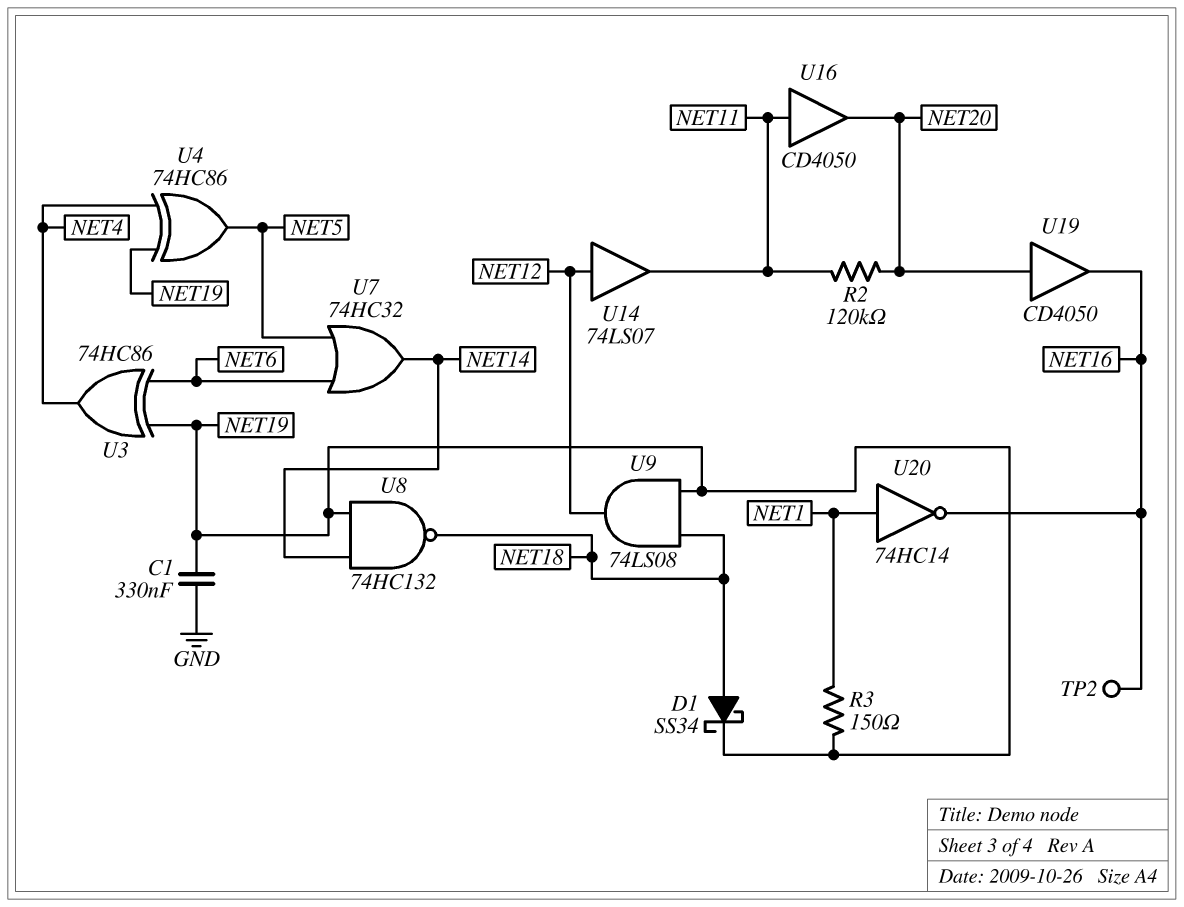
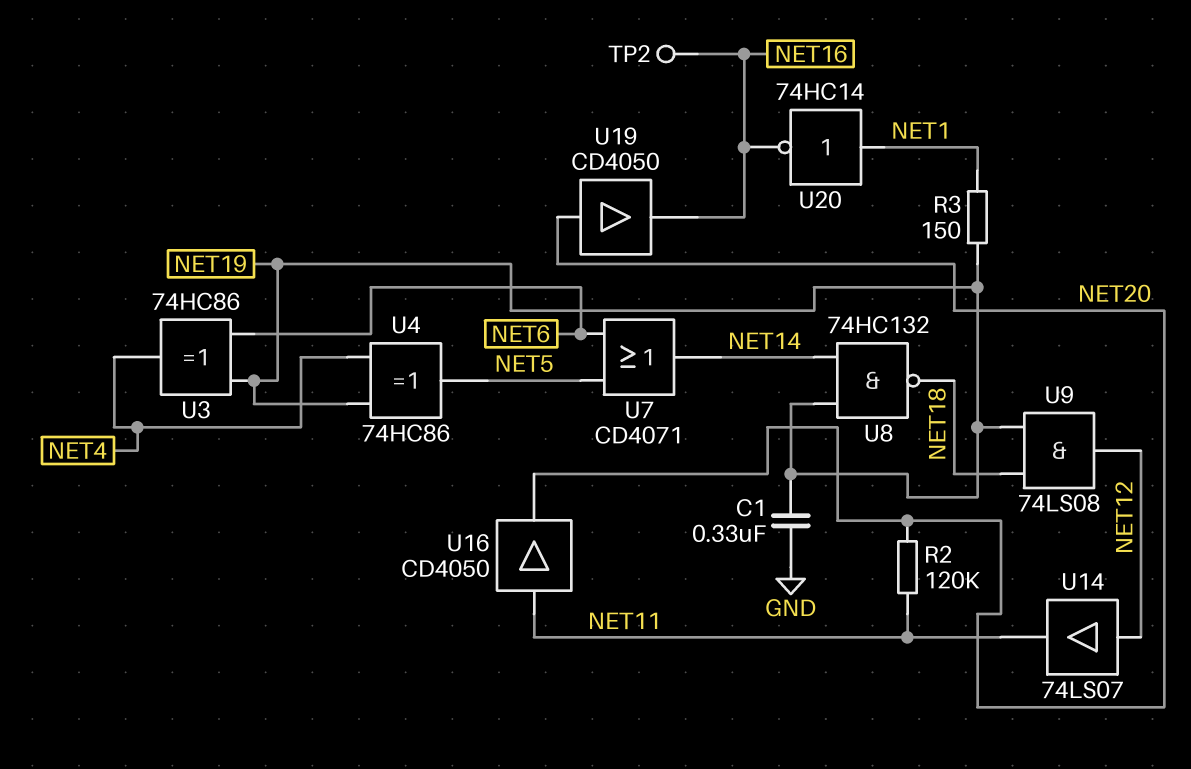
D1: schottky SS34 (A NET18, K NET19) -> none
U7: OR 74HC32 (in NET5, in NET6, out NET14) -> OR CD4071 (in NET5, in NET6, out NET14)

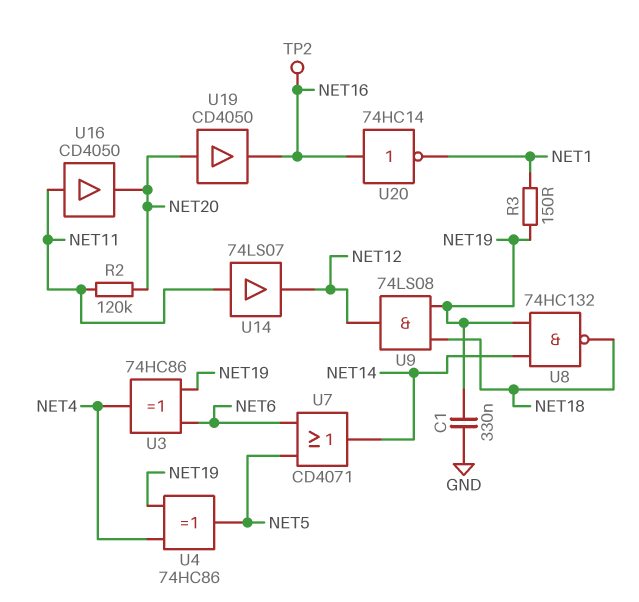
U14: buffer 74LS07 (in NET12, out NET11) -> buffer 74LS07 (in NET11, out NET12)
U20: NOT 74HC14 (in NET1, out NET16) -> NOT 74HC14 (in NET16, out NET1)

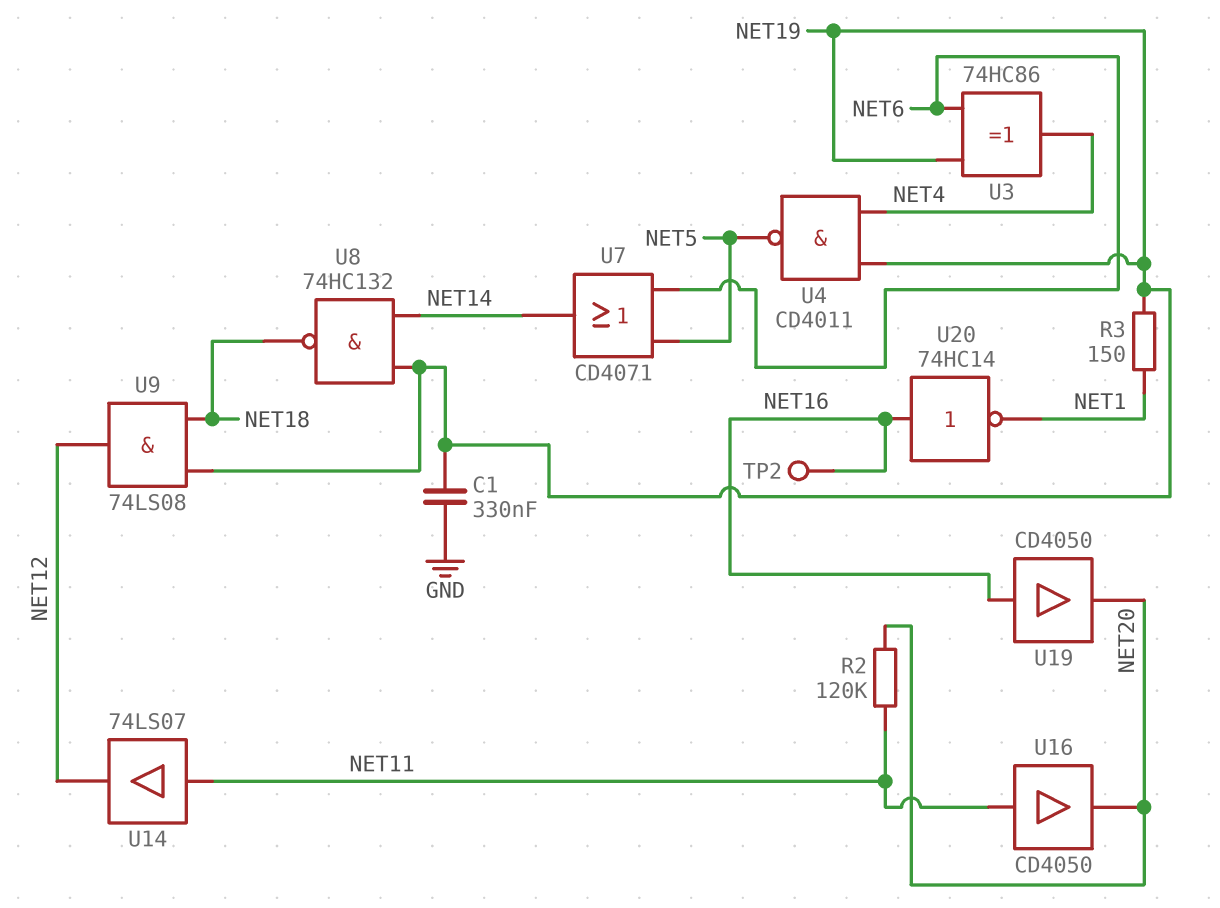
U4: XOR 74HC86 (in NET4, in NET19, out NET5) -> NAND CD4011 (in NET4, in NET19, out NET5)
U19: buffer CD4050 (in NET20, out NET16) -> buffer CD4050 (in NET16, out NET20)

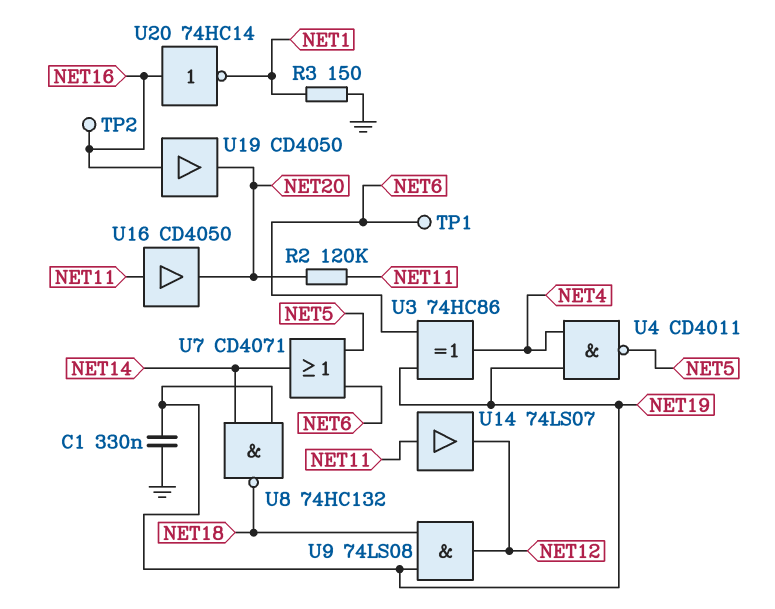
R3: 150 (NET1, NET19) -> 150 (GND, NET1)
TP1: none -> test point (NET6)

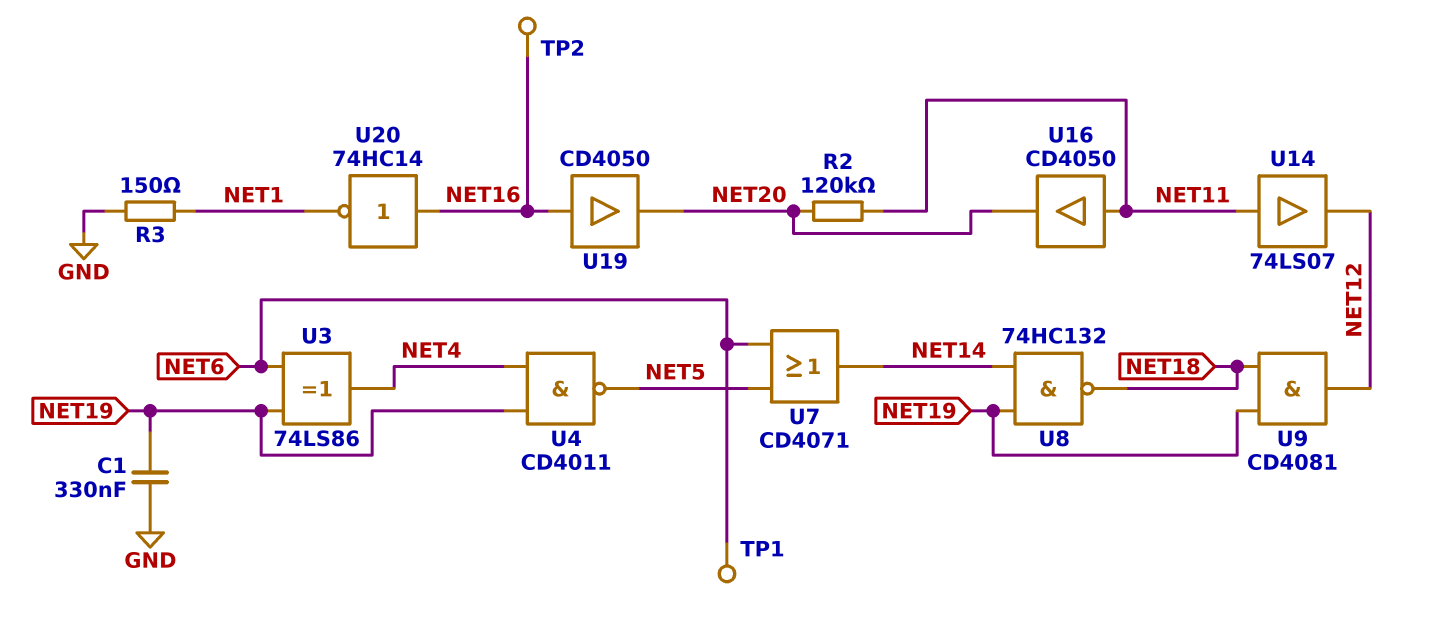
U3: XOR 74HC86 (in NET6, in NET19, out NET4) -> XOR 74LS86 (in NET6, in NET19, out NET4)
U9: AND 74LS08 (in NET18, in NET19, out NET12) -> AND CD4081 (in NET18, in NET19, out NET12)

